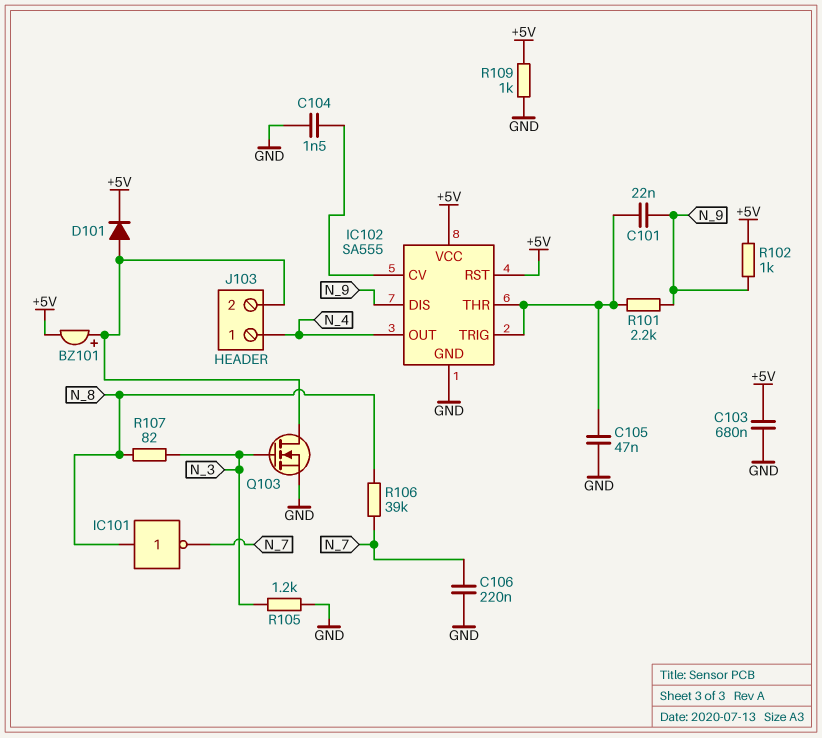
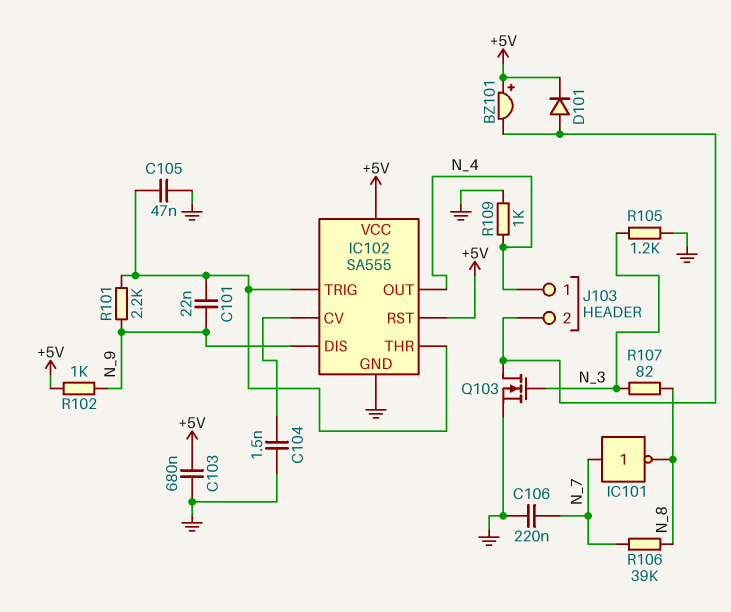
BZ101: buzzer (plus J103/2, minus +5V) -> buzzer (plus +5V, minus J103/2)
IC101: NOT (in N_8, out N_7) -> NOT (in N_7, out N_8)
R109: 1k (+5V, GND) -> 1k (GND, N_4)

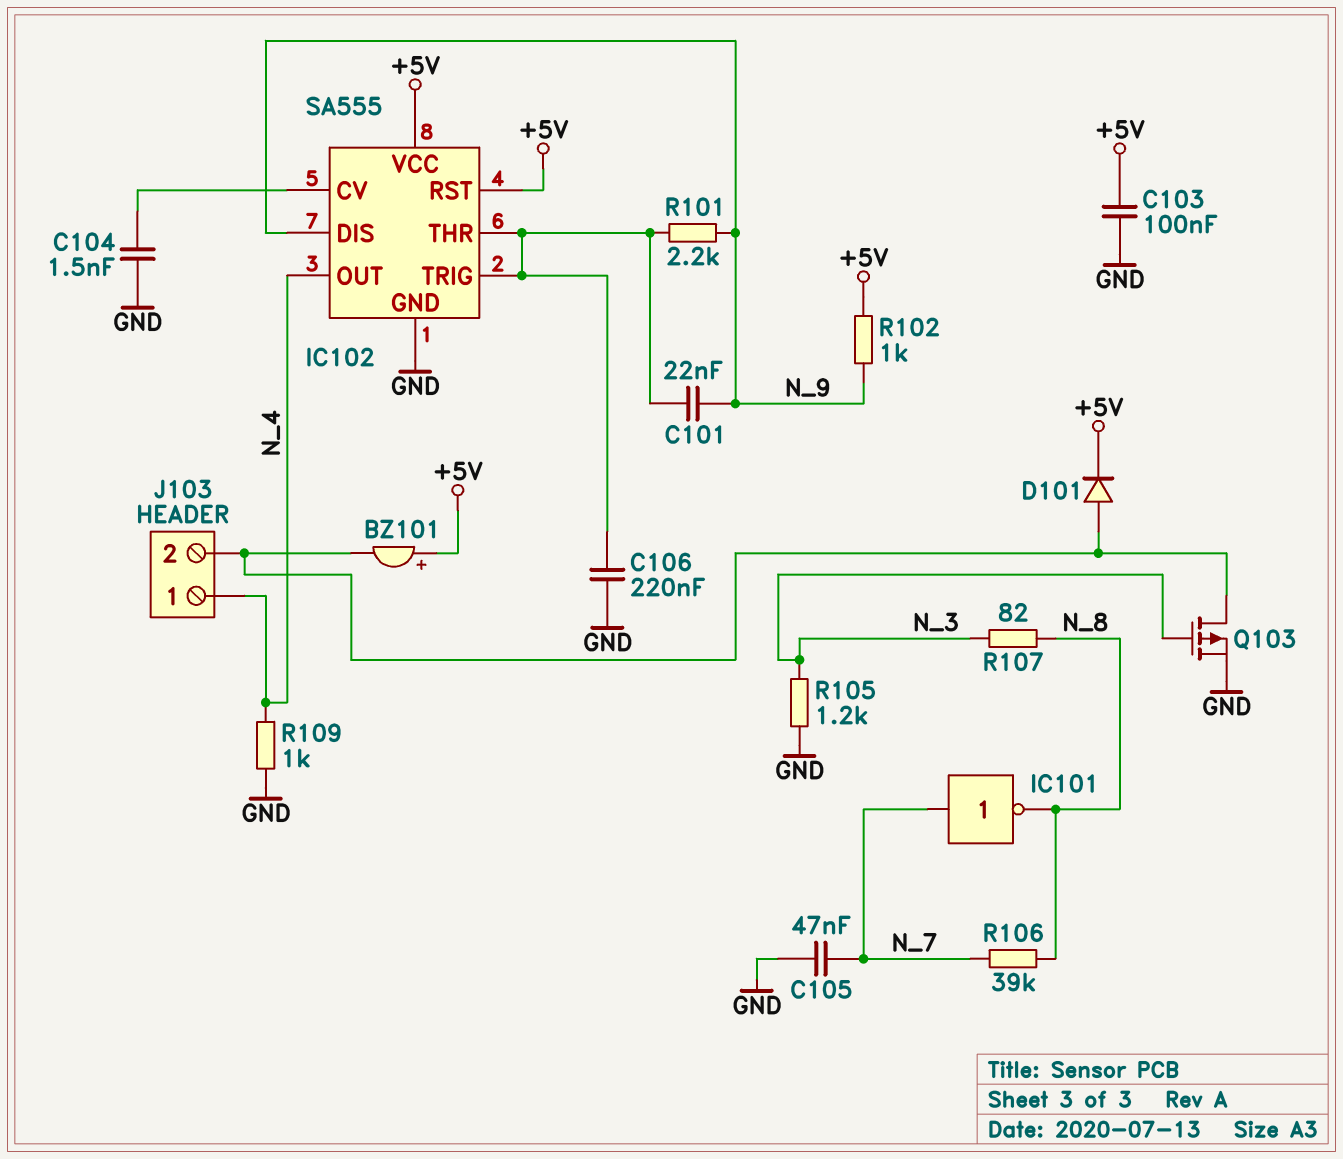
C103: 680nF (+5V, GND) -> 100nF (+5V, GND)
C105: 47nF (GND, IC102/THR) -> 47nF (GND, N_7)
C106: 220nF (GND, N_7) -> 220nF (GND, IC102/THR)
Q103: NMOS (G N_3, D J103/2, S GND) -> PMOS (G N_3, D J103/2, S GND)

